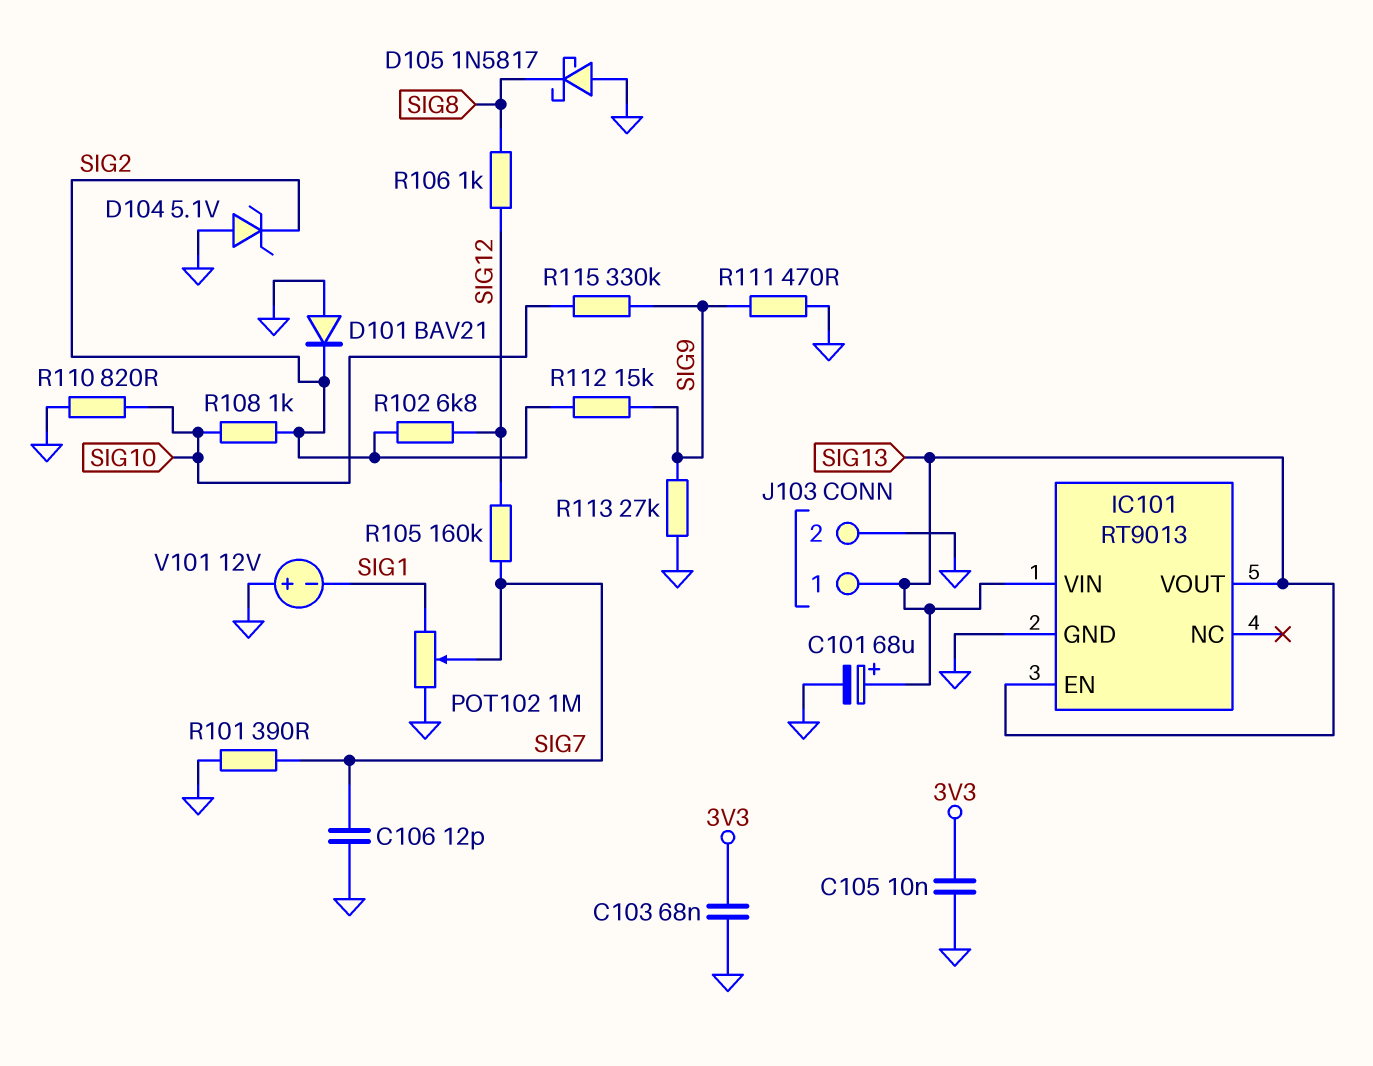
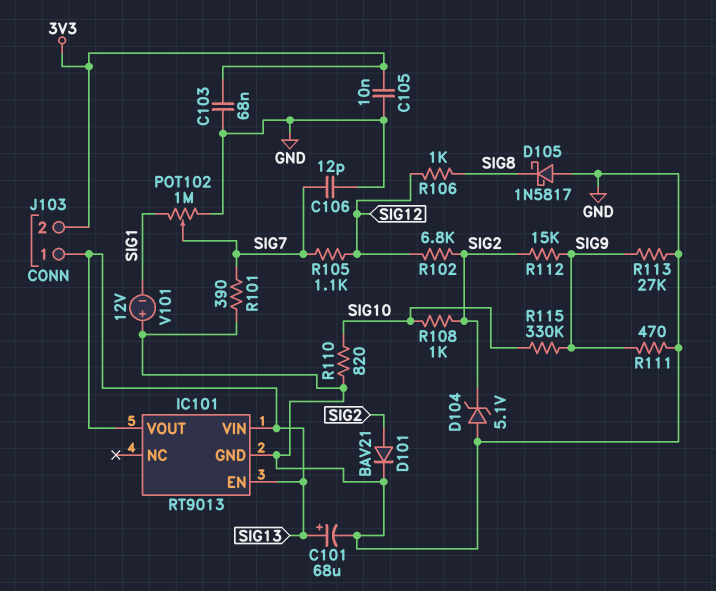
D101: diode BAV21 (A GND, K SIG2) -> diode BAV21 (A SIG2, K GND)
J103 pin 2: GND -> 3V3
R105: 160k (SIG7, SIG12) -> 1.1k (SIG7, SIG12)

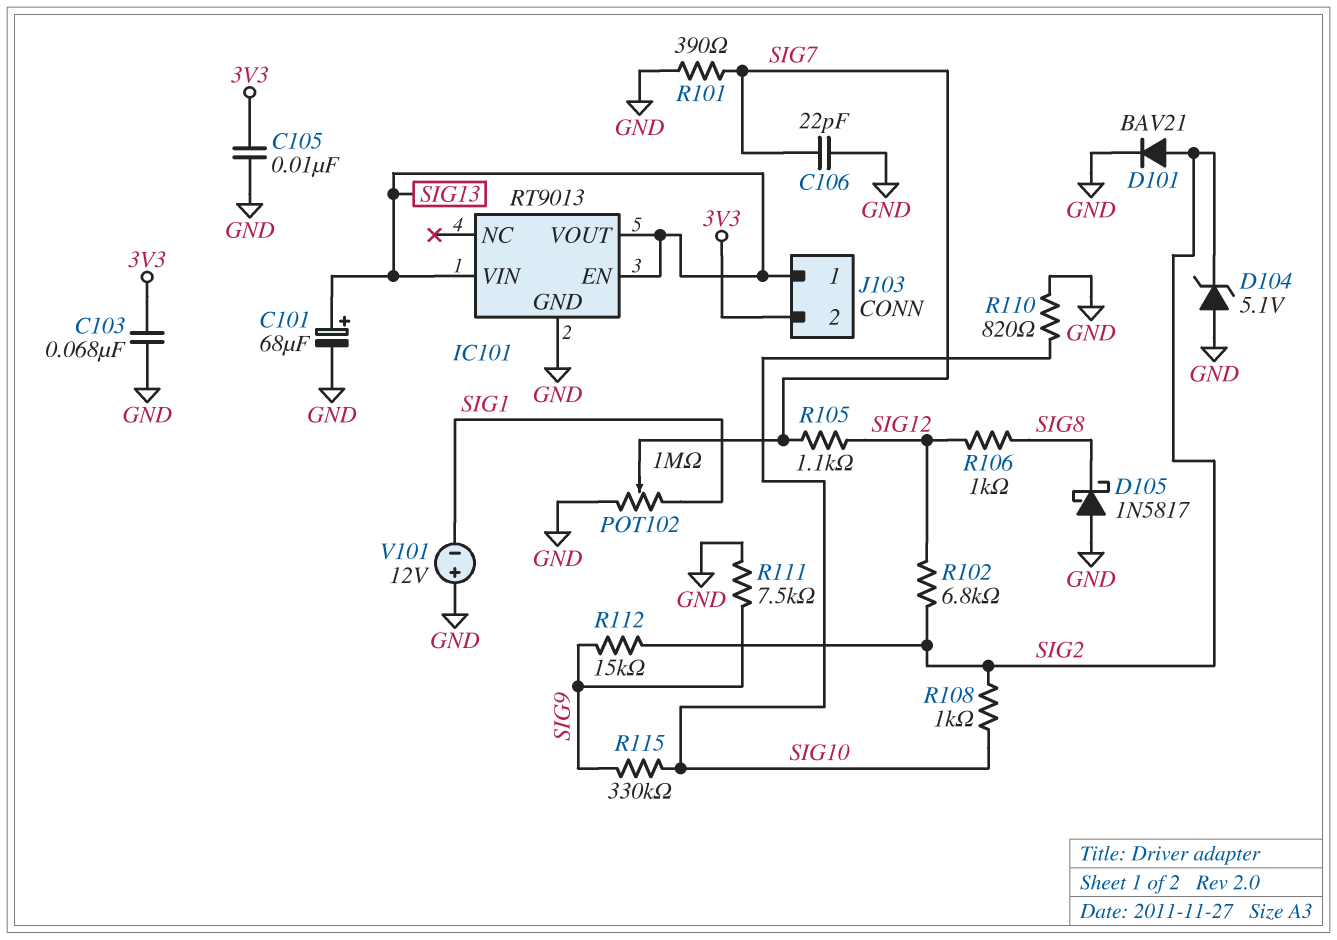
C106: 12pF (GND, SIG7) -> 22pF (GND, SIG7)
R111: 470 (GND, SIG9) -> 7.5k (GND, SIG9)
R113: 27k (GND, SIG9) -> none

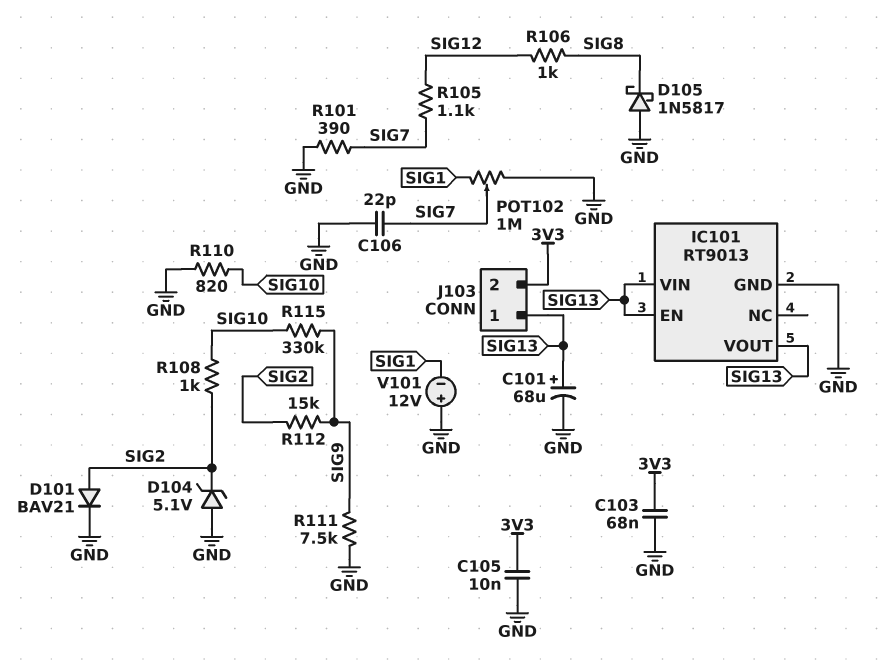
R102: 6.8k (SIG2, SIG12) -> none

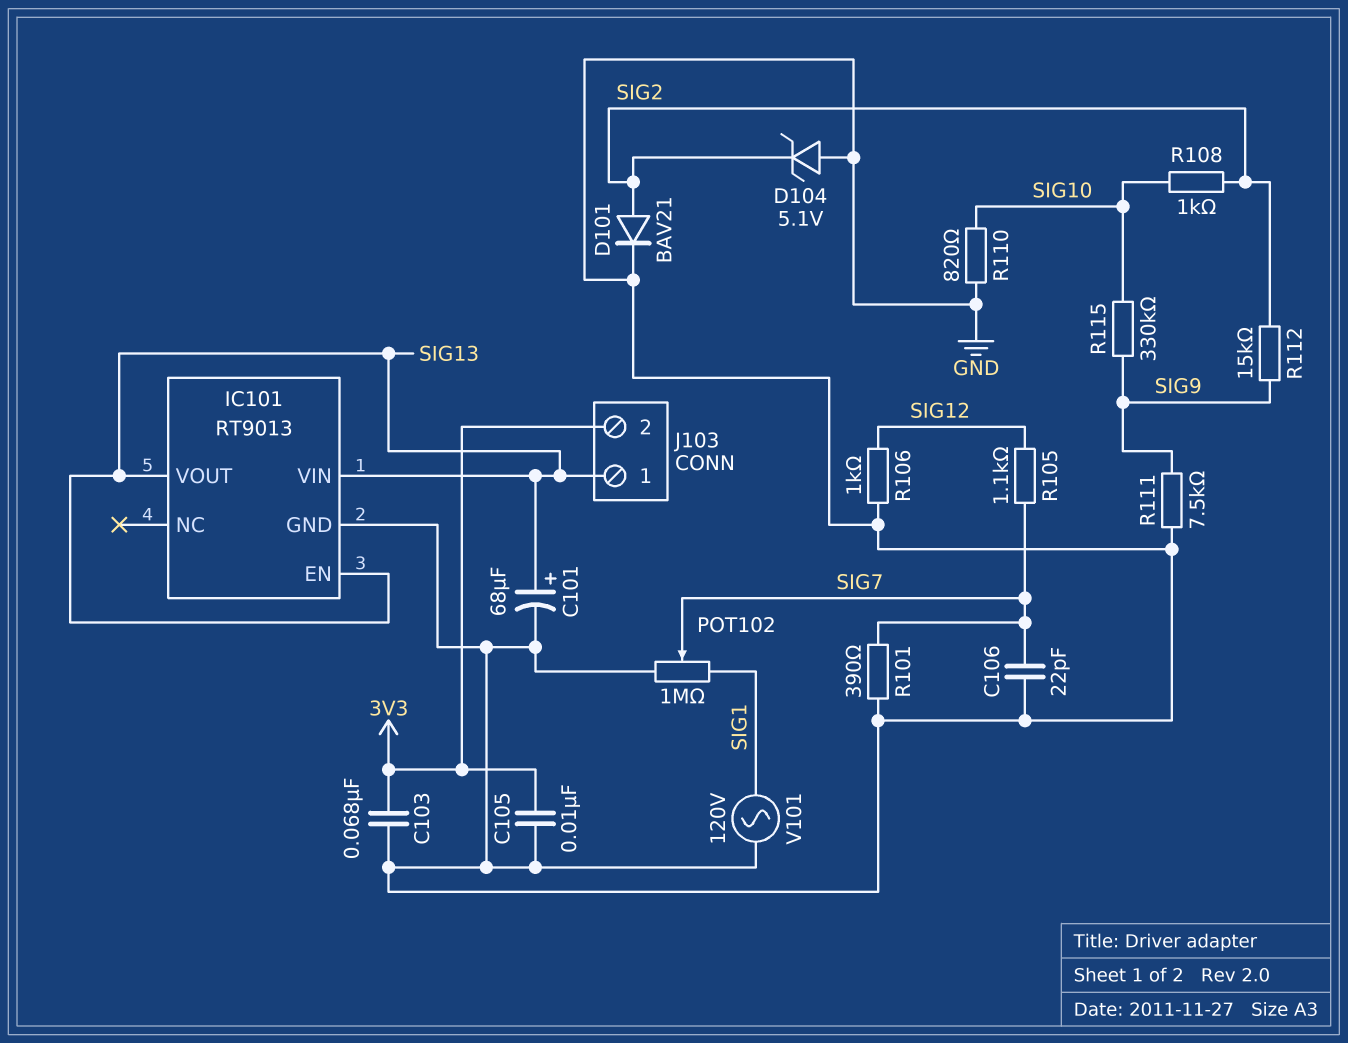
D105: schottky 1N5817 (A GND, K SIG8) -> none
R106: 1k (SIG8, SIG12) -> 1k (GND, SIG12)
V101: 12V (plus GND, minus SIG1) -> AC 120V (GND, SIG1)

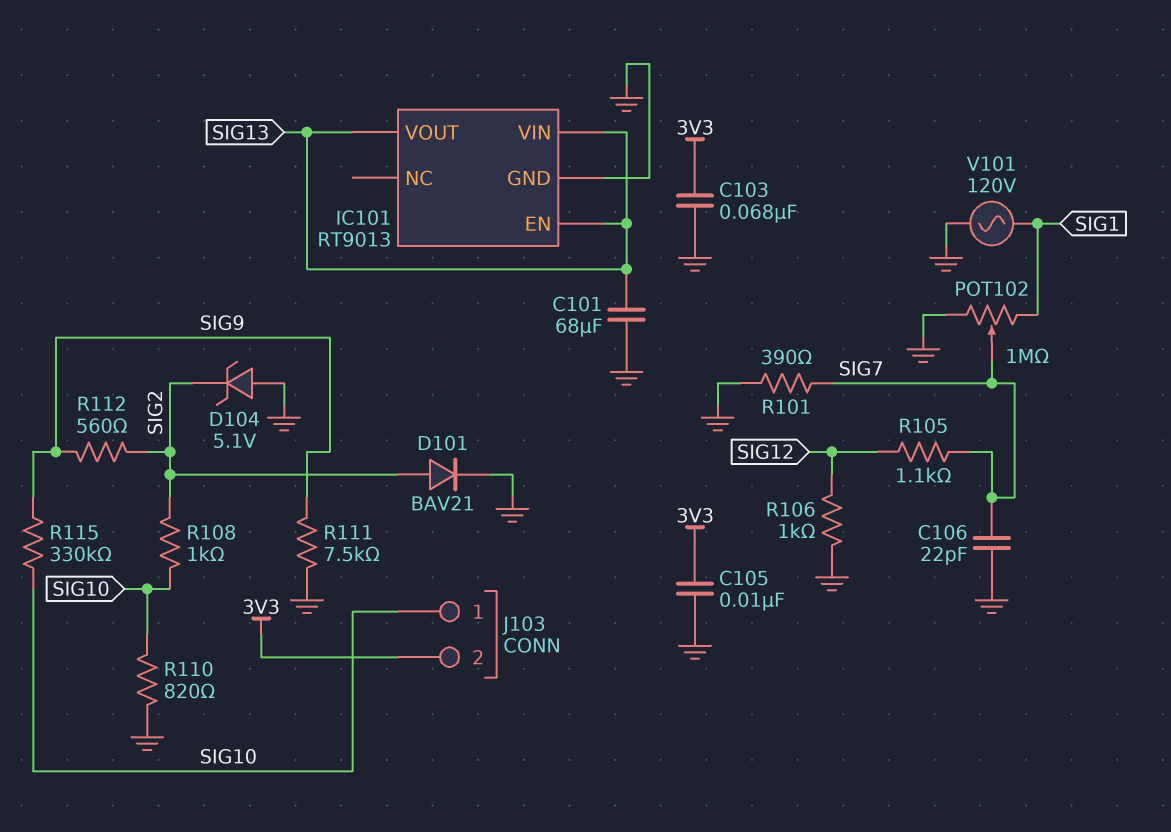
C101: 68uF (plus SIG13, minus GND) -> 68uF (GND, SIG13)
J103 pin 1: SIG13 -> SIG10
R112: 15k (SIG2, SIG9) -> 560 (SIG2, SIG9)

